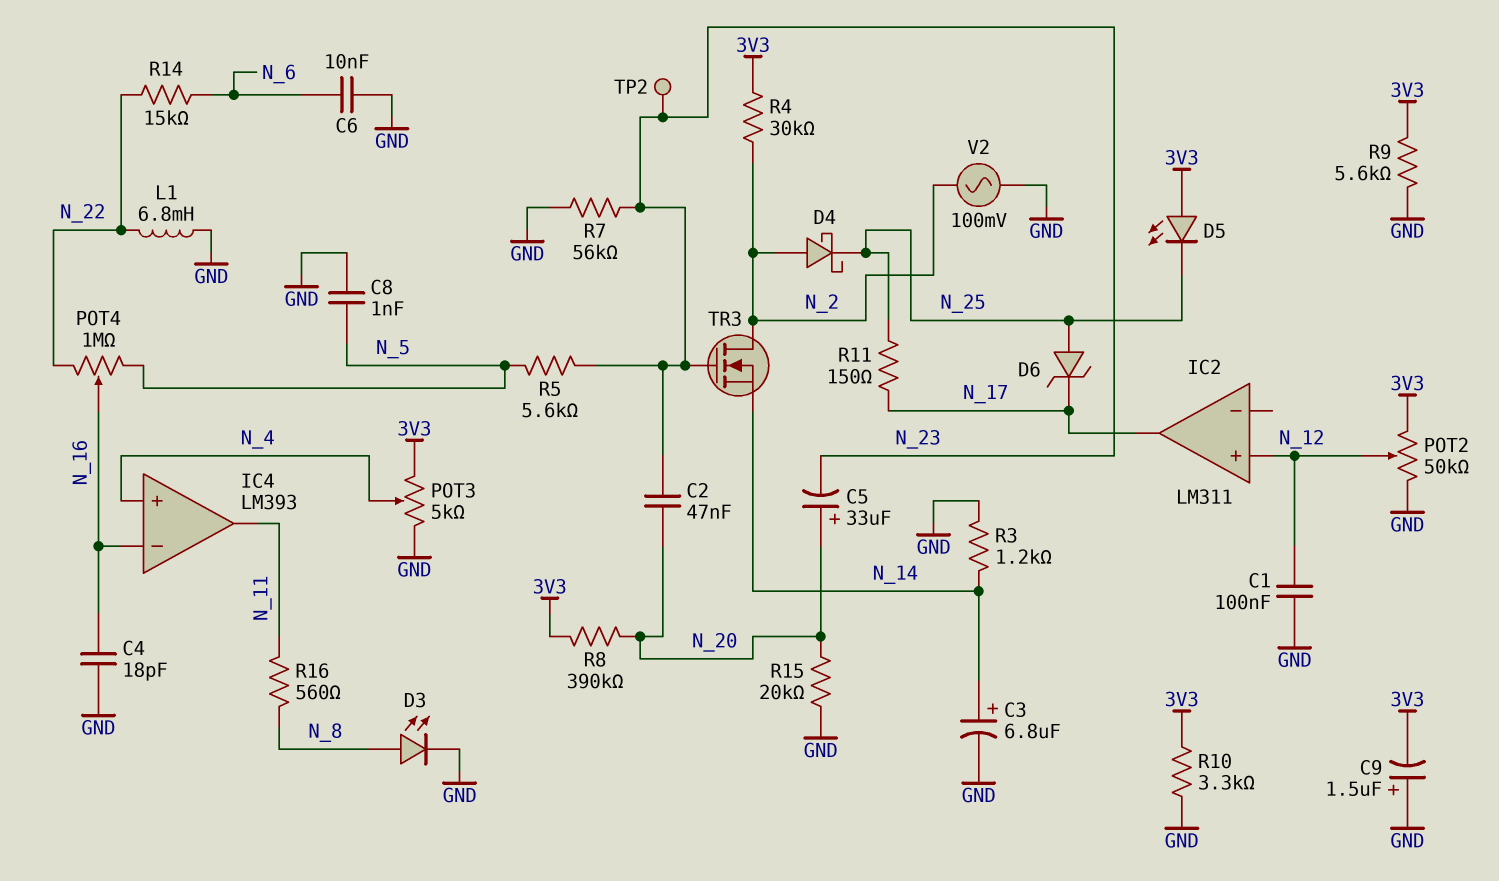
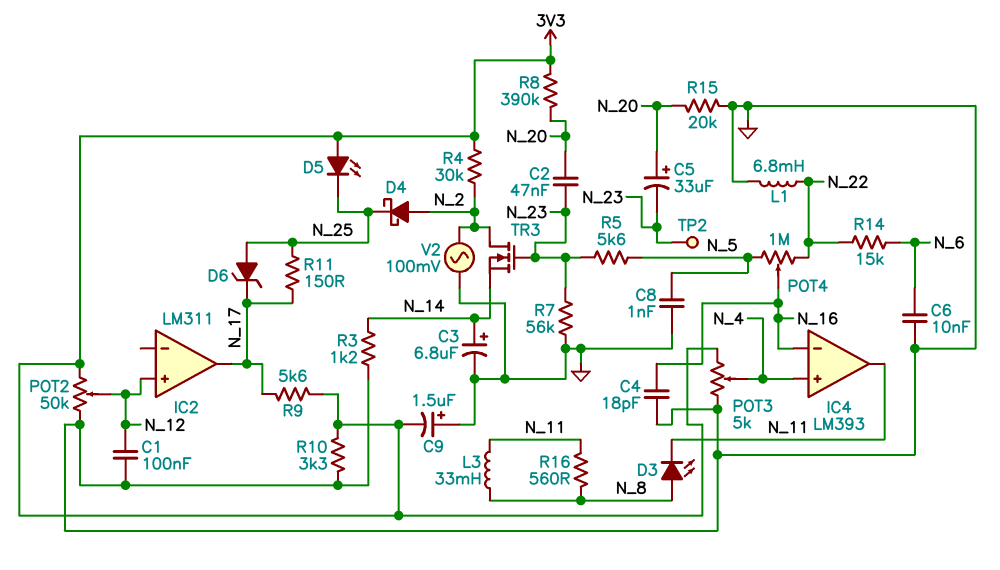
D3: LED (A N_8, K GND) -> LED (A N_8, K N_11)
L3: none -> 33mH (N_8, N_11)
R9: 5.6k (3V3, GND) -> 5.6k (3V3, N_17)

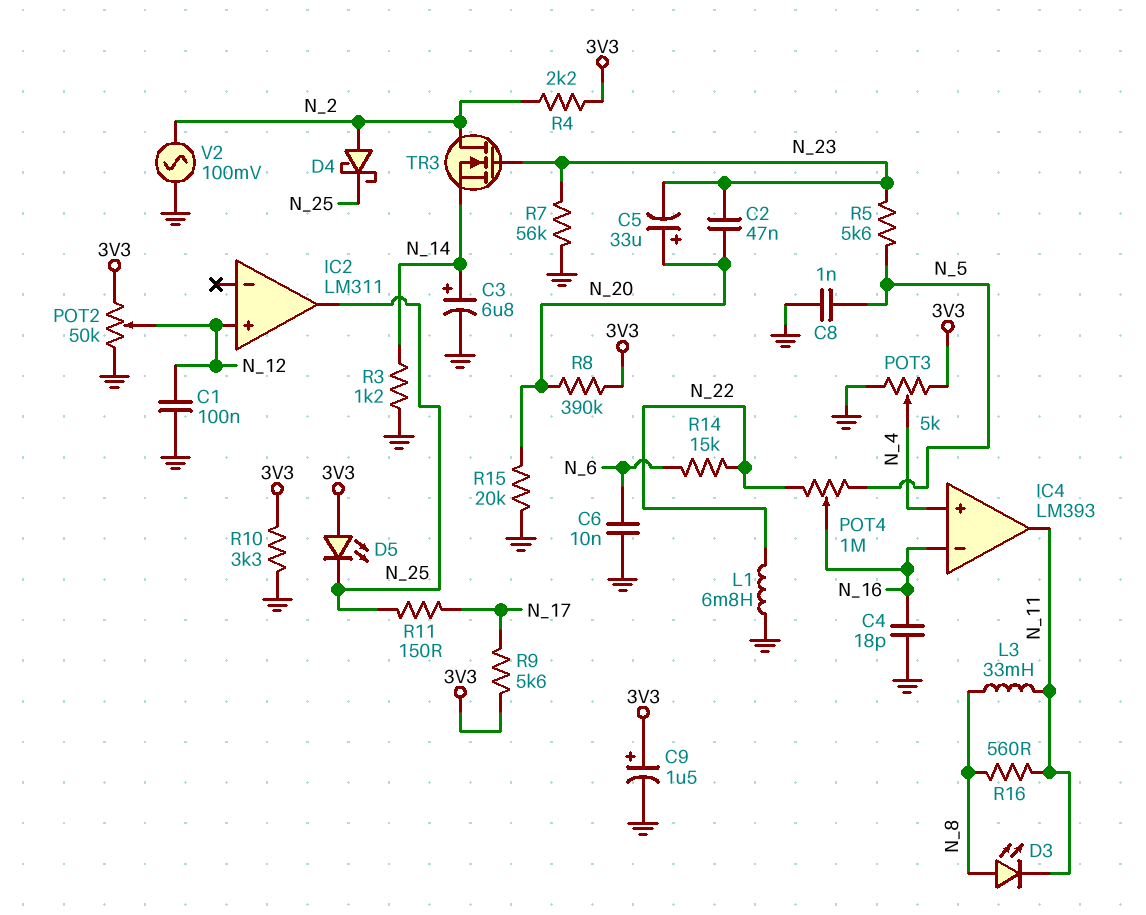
C9: 1.5uF (plus GND, minus 3V3) -> 1.5uF (plus 3V3, minus GND)
D6: zener (A N_25, K N_17) -> none
IC2 pin out: N_17 -> N_25
R4: 30k (3V3, N_2) -> 2.2k (3V3, N_2)
TP2: test point (N_23) -> none

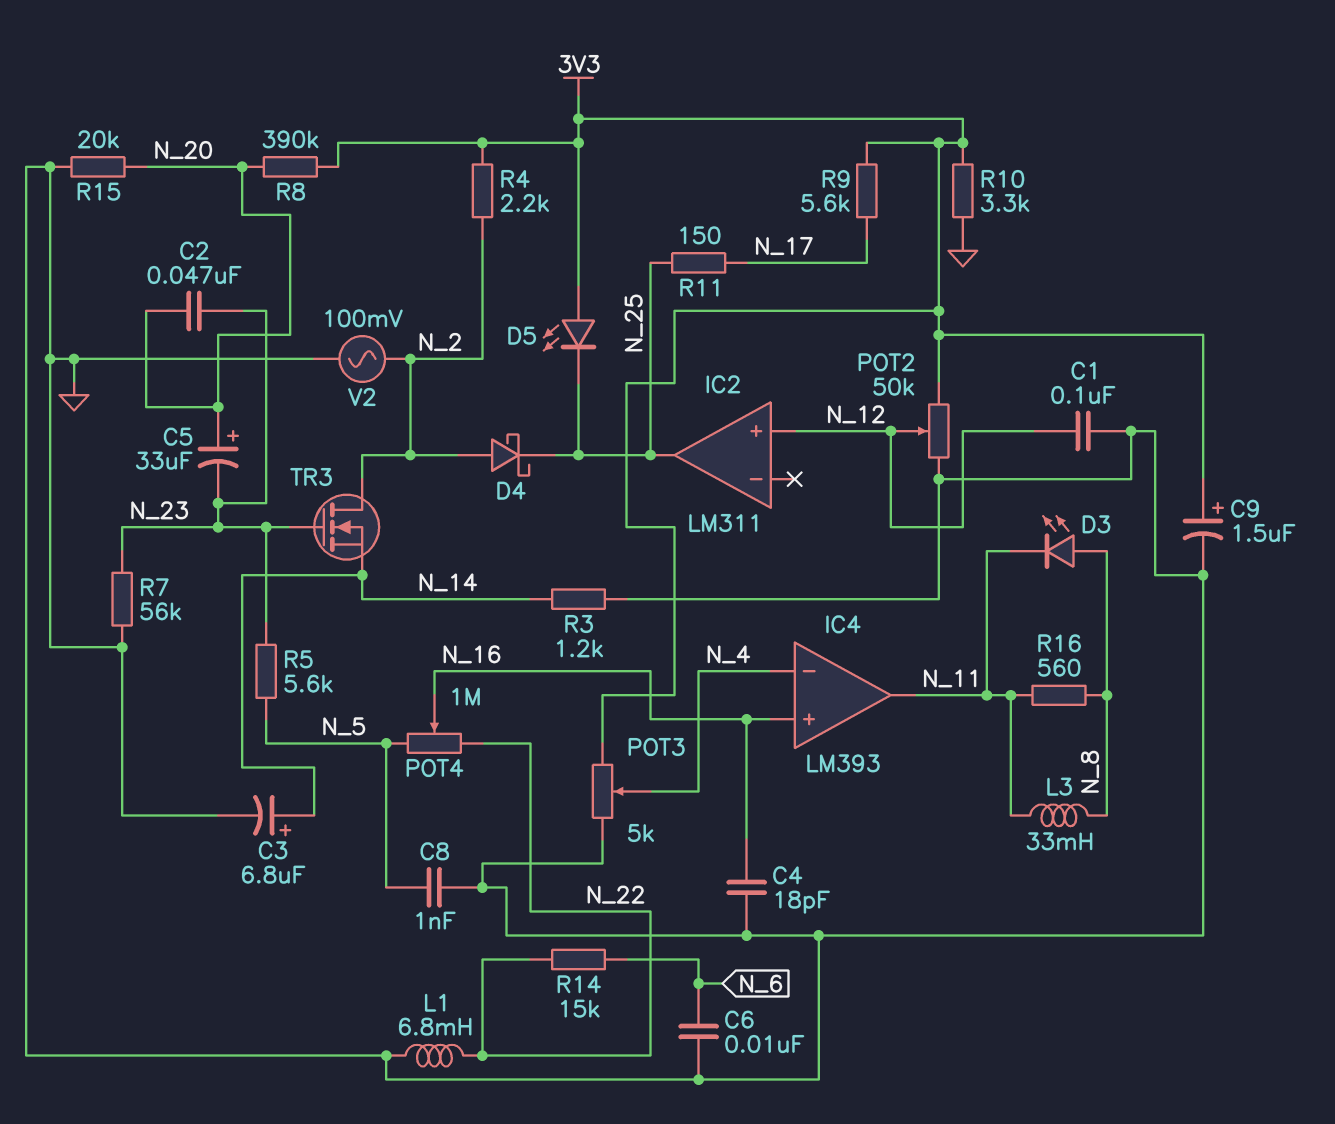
IC4 pin in+: N_4 -> N_16
IC4 pin in-: N_16 -> N_4

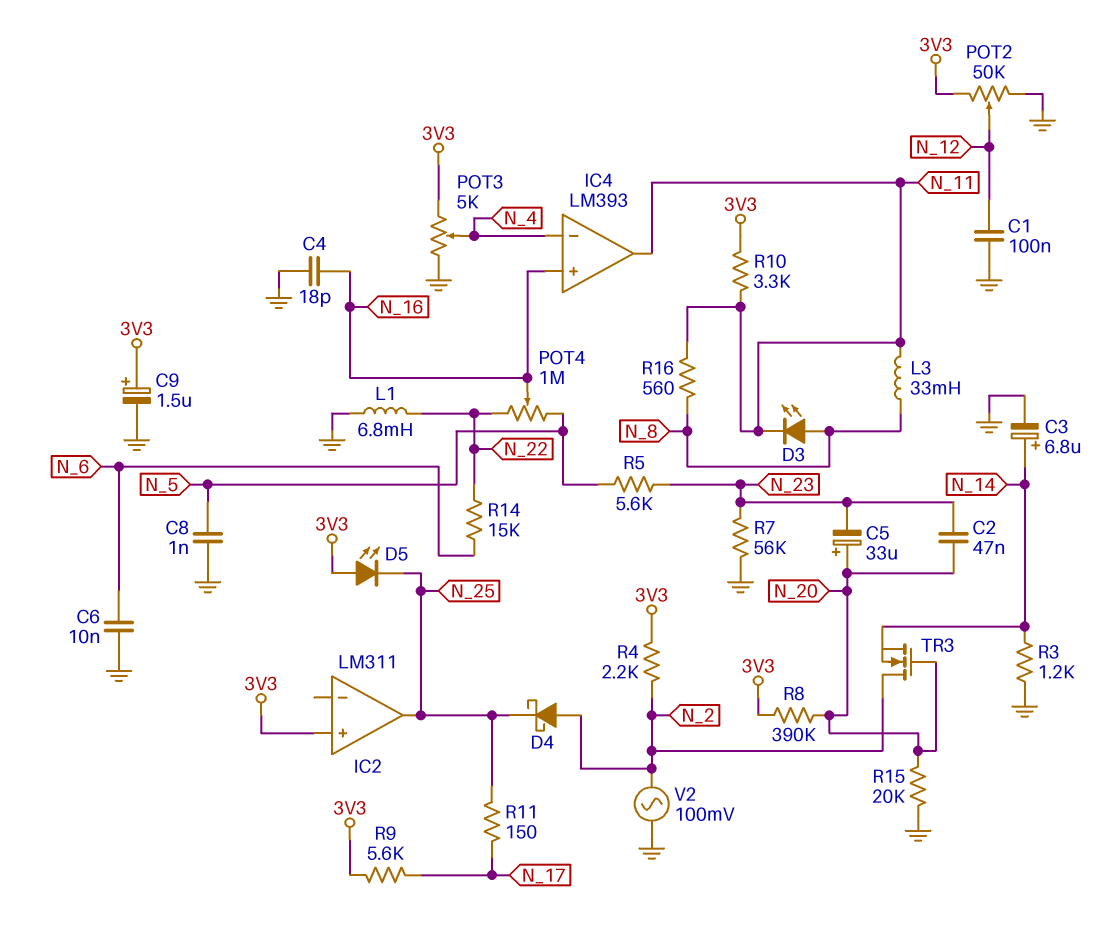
IC2 pin in+: N_12 -> 3V3
R10: 3.3k (3V3, GND) -> 3.3k (3V3, N_11)
TR3: NMOS (G N_23, D N_2, S N_14) -> NMOS (G N_20, D N_2, S N_14)

